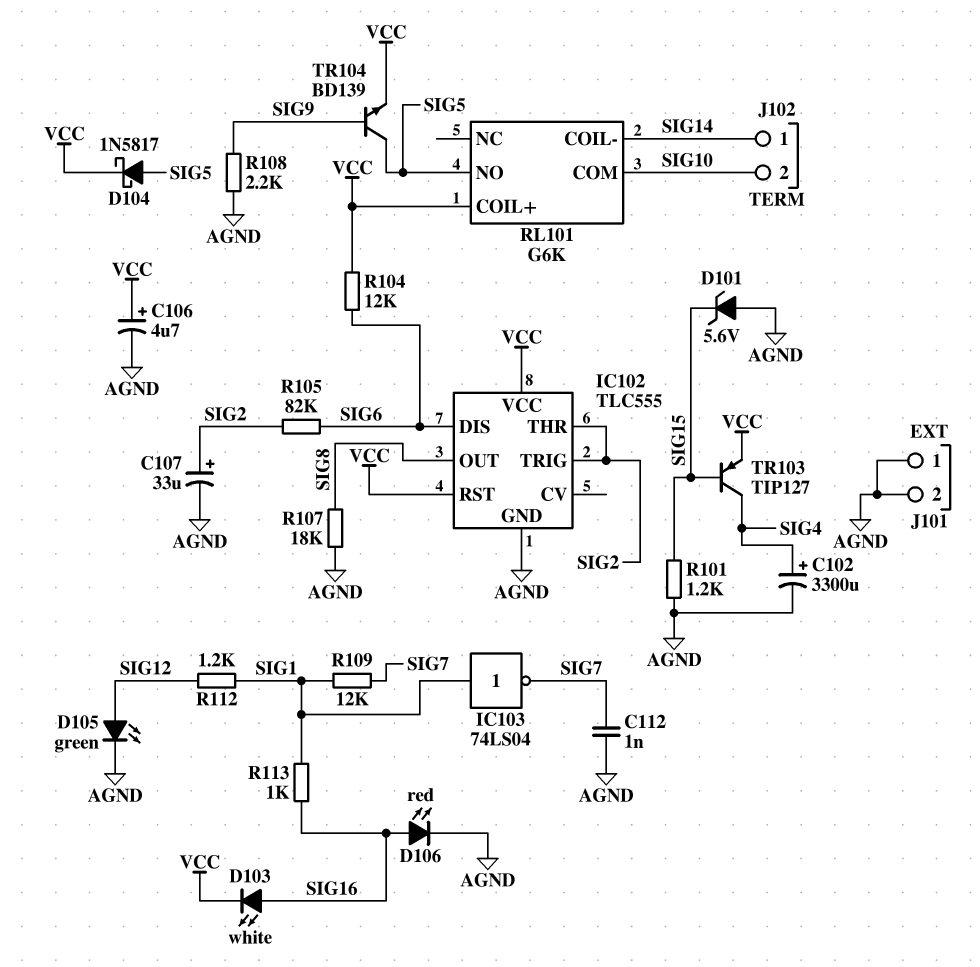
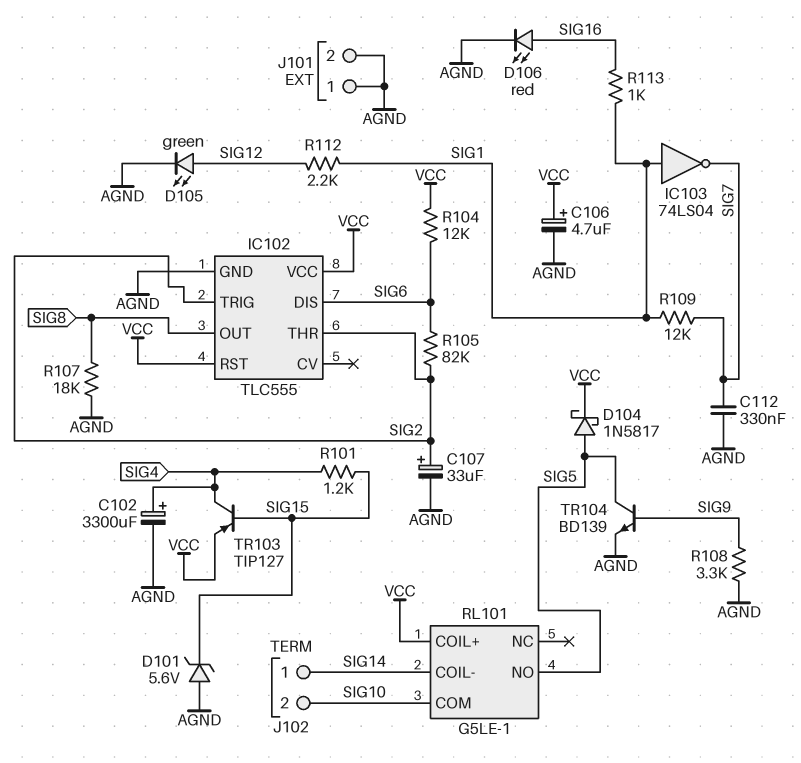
C112: 1nF (AGND, SIG7) -> 330nF (AGND, SIG7)
D103: LED white (A SIG16, K VCC) -> none
R101: 1.2k (AGND, SIG15) -> 1.2k (SIG4, SIG15)
R108: 2.2k (AGND, SIG9) -> 3.3k (AGND, SIG9)
R112: 1.2k (SIG1, SIG12) -> 2.2k (SIG1, SIG12)
RL101: G6K -> G5LE-1
TR104: NPN BD139 (B SIG9, C SIG5, E VCC) -> NPN BD139 (B SIG9, C SIG5, E AGND)

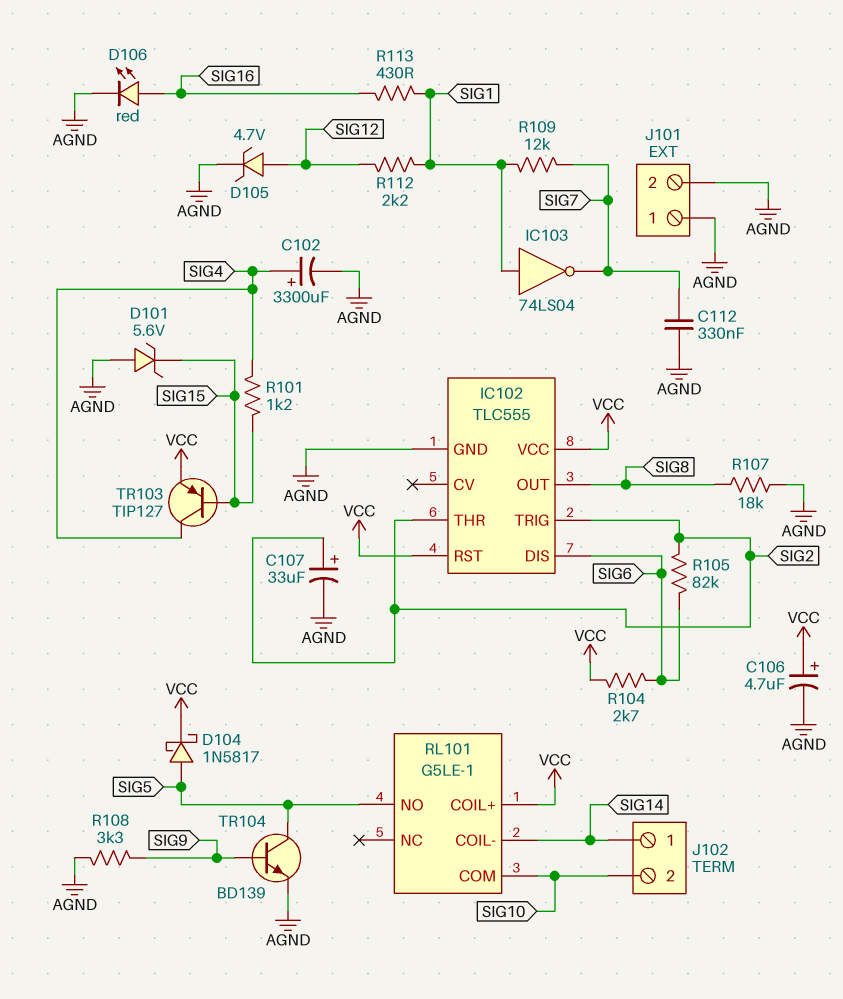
D105: LED green (A SIG12, K AGND) -> zener 4.7V (A SIG12, K AGND)
R104: 12k (SIG6, VCC) -> 2.7k (SIG6, VCC)
R113: 1k (SIG1, SIG16) -> 430 (SIG1, SIG16)

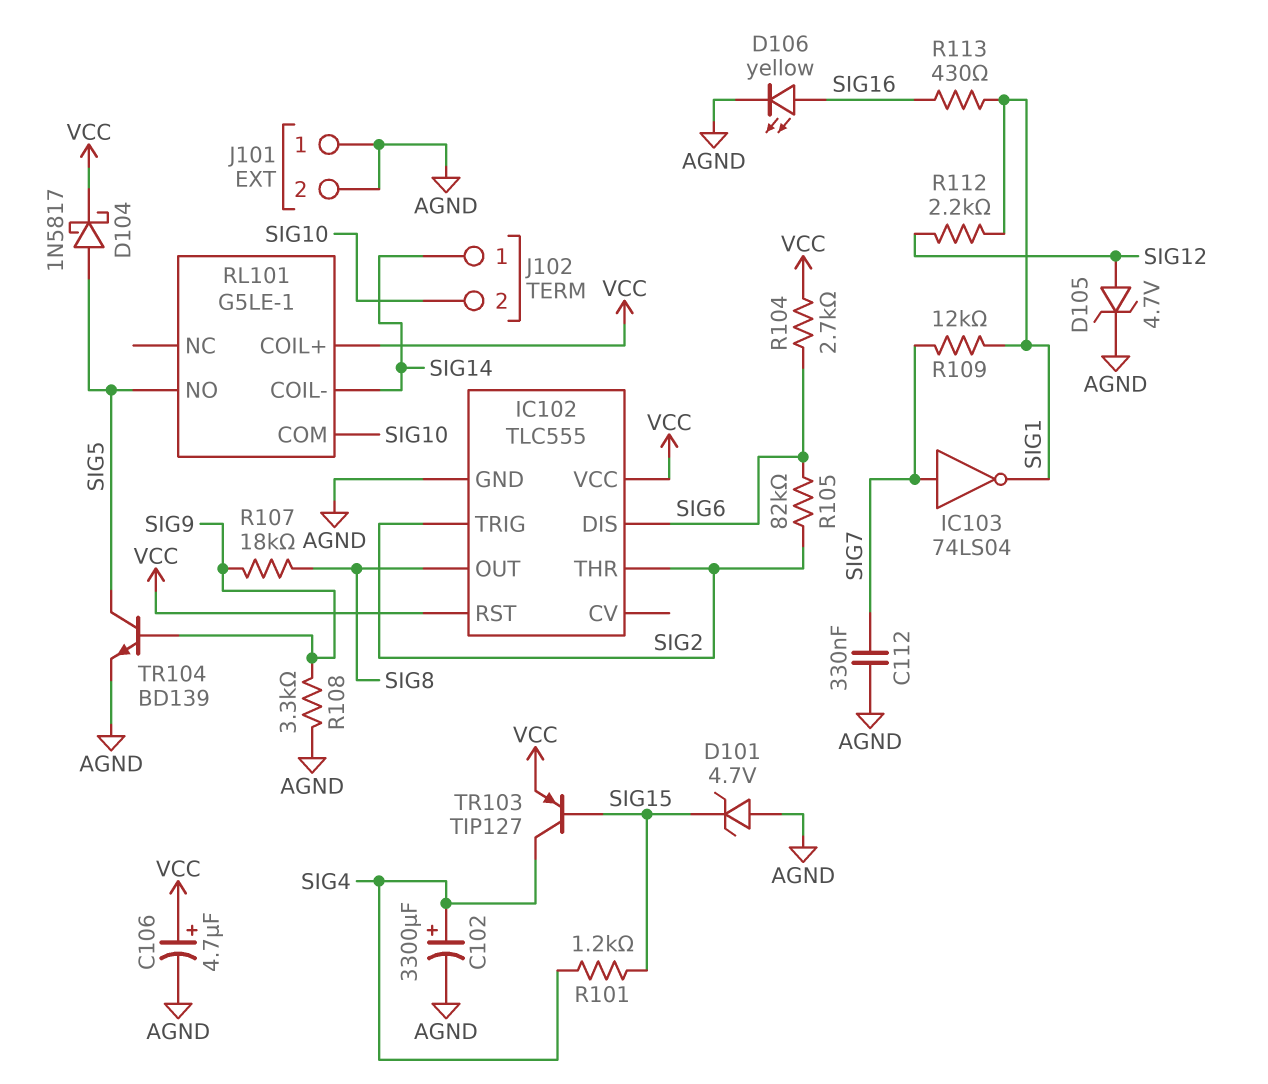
C107: 33uF (plus SIG2, minus AGND) -> none
D101: zener 5.6V (A AGND, K SIG15) -> zener 4.7V (A AGND, K SIG15)
D106: LED red (A SIG16, K AGND) -> LED yellow (A SIG16, K AGND)
IC103: NOT 74LS04 (in SIG1, out SIG7) -> NOT 74LS04 (in SIG7, out SIG1)
R107: 18k (AGND, SIG8) -> 18k (SIG8, SIG9)

